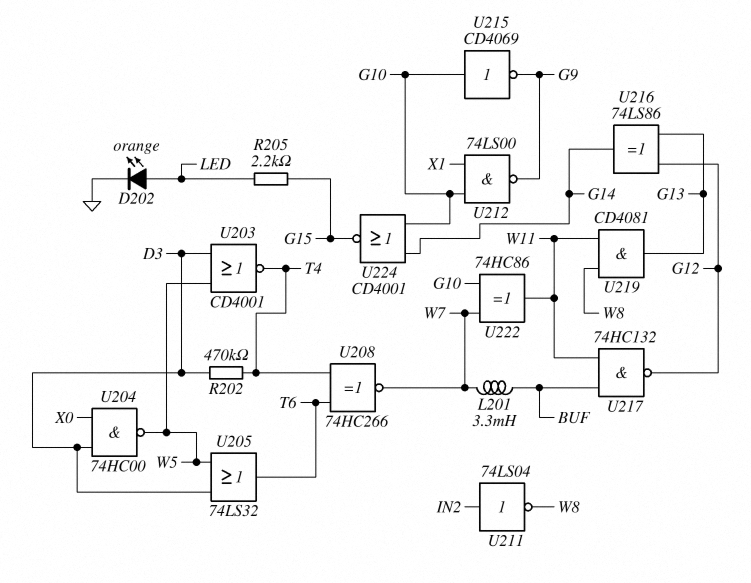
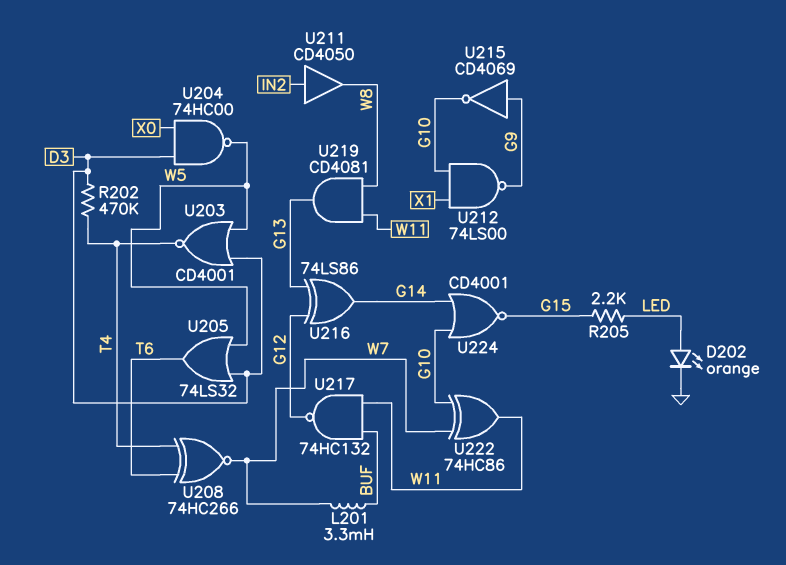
U211: NOT 74LS04 (in IN2, out W8) -> buffer CD4050 (in IN2, out W8)
U215: NOT CD4069 (in G10, out G9) -> NOT CD4069 (in G9, out G10)

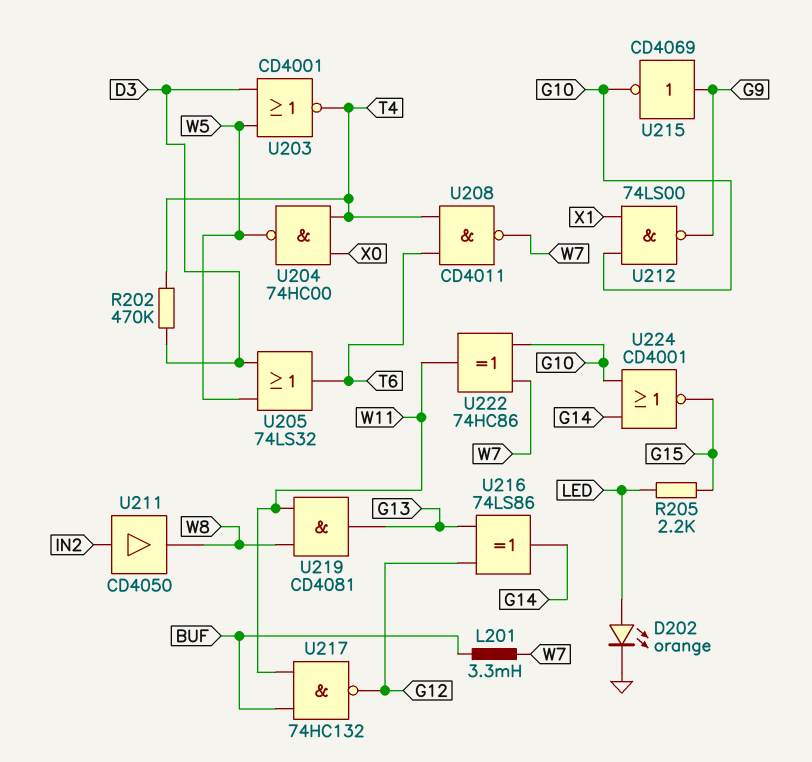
U204: NAND 74HC00 (in D3, in X0, out W5) -> NAND 74HC00 (in T4, in X0, out W5)
U208: XNOR 74HC266 (in T4, in T6, out W7) -> NAND CD4011 (in T4, in T6, out W7)

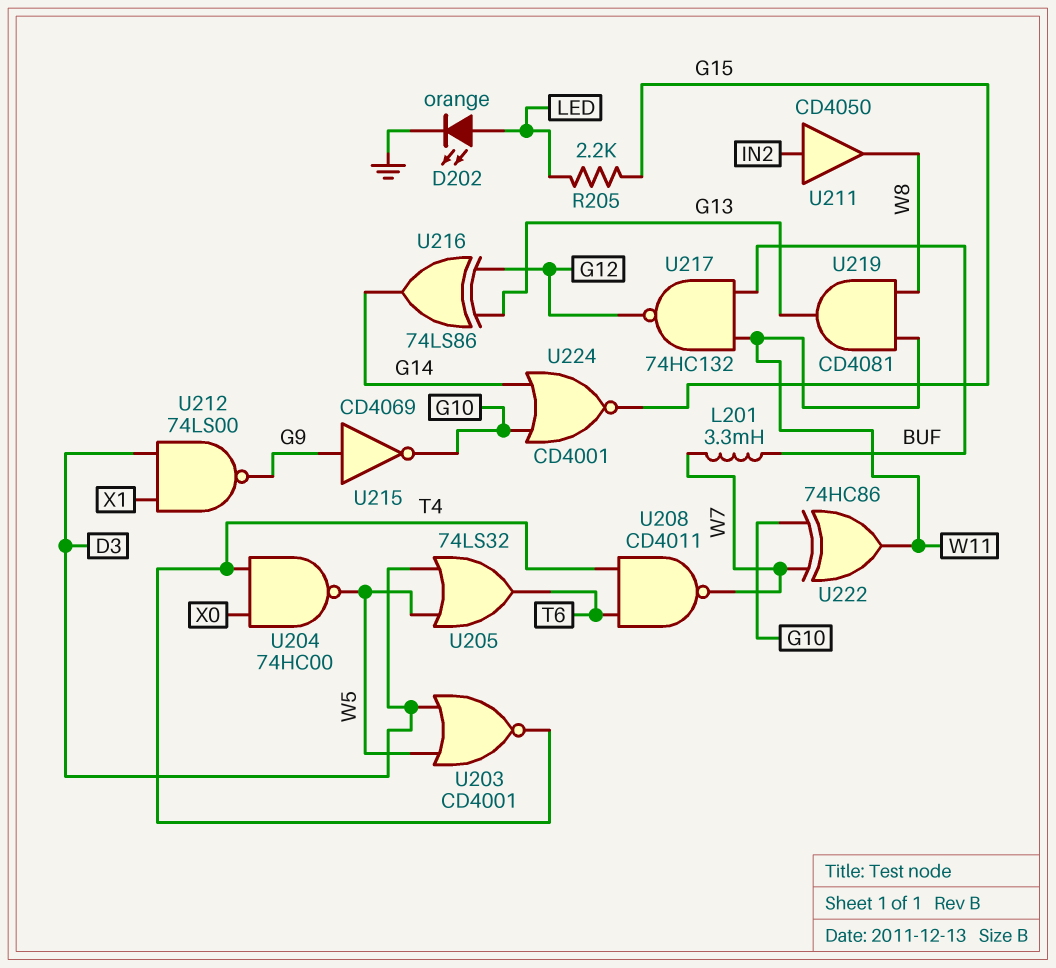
R202: 470k (D3, T4) -> none
U212: NAND 74LS00 (in G10, in X1, out G9) -> NAND 74LS00 (in D3, in X1, out G9)

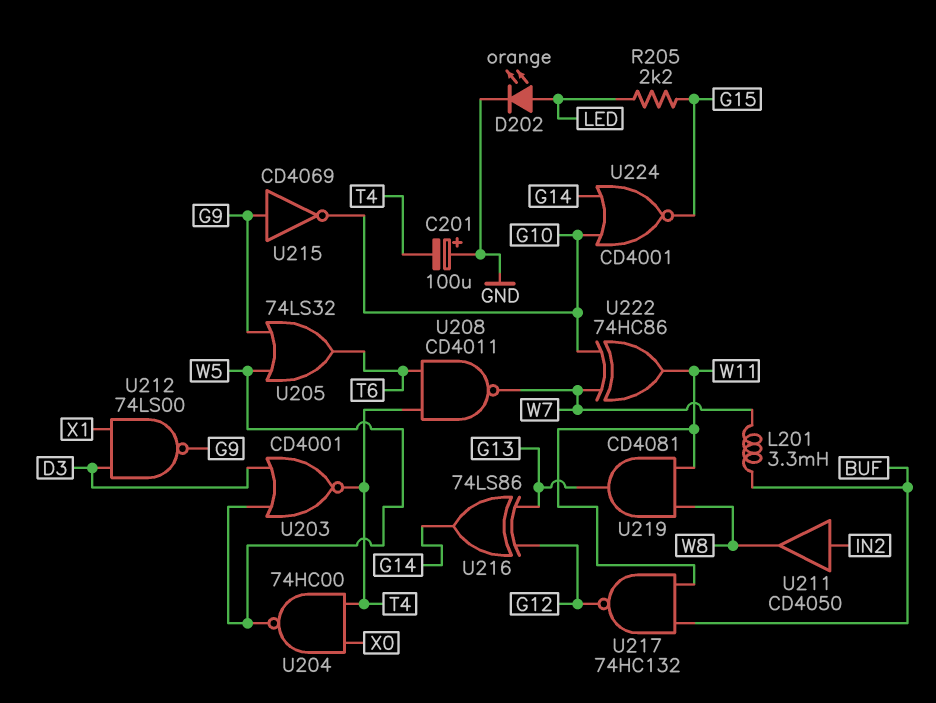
C201: none -> 100uF (plus GND, minus T4)
U205: OR 74LS32 (in D3, in W5, out T6) -> OR 74LS32 (in G9, in W5, out T6)

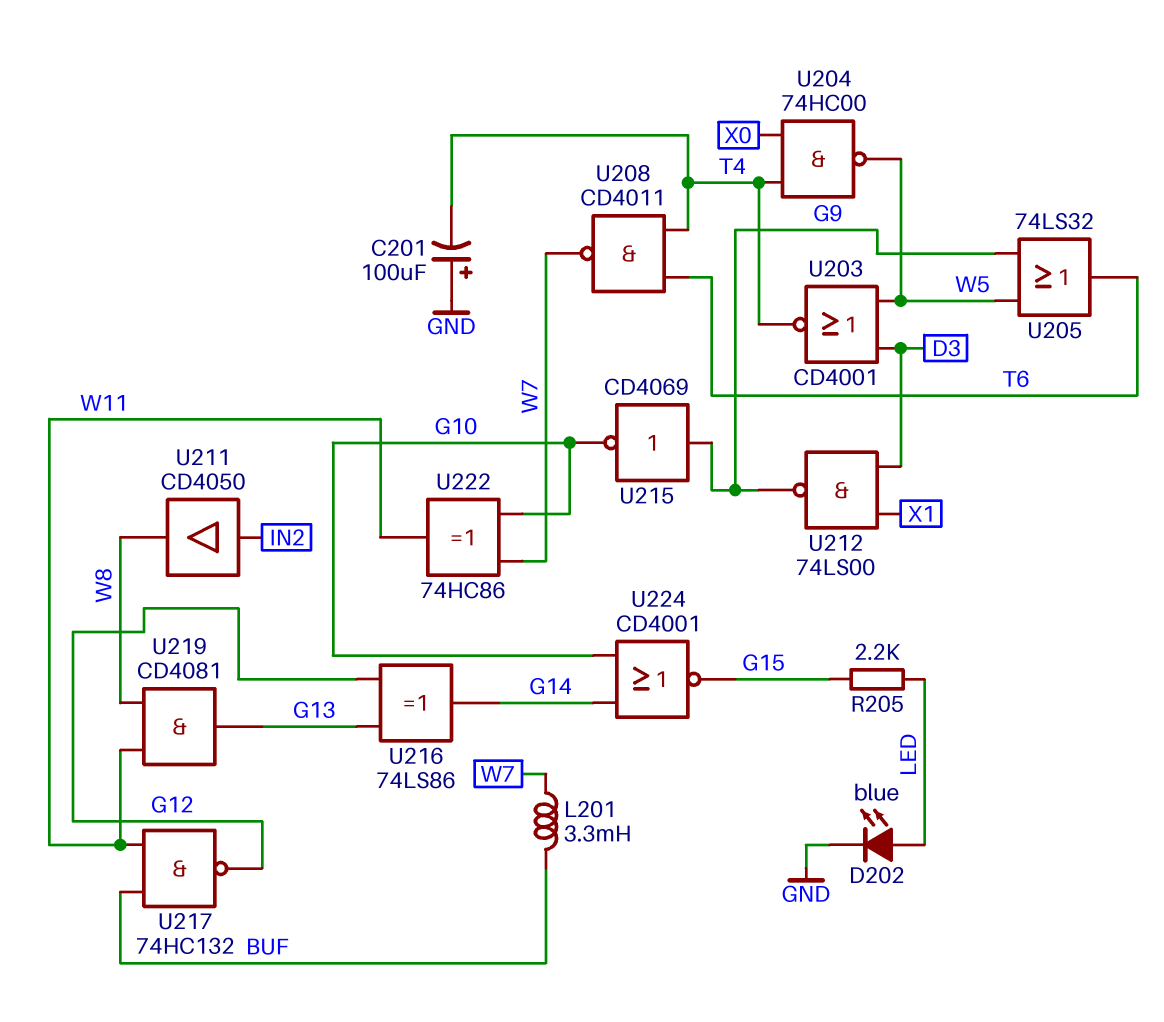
D202: LED orange (A LED, K GND) -> LED blue (A LED, K GND)

